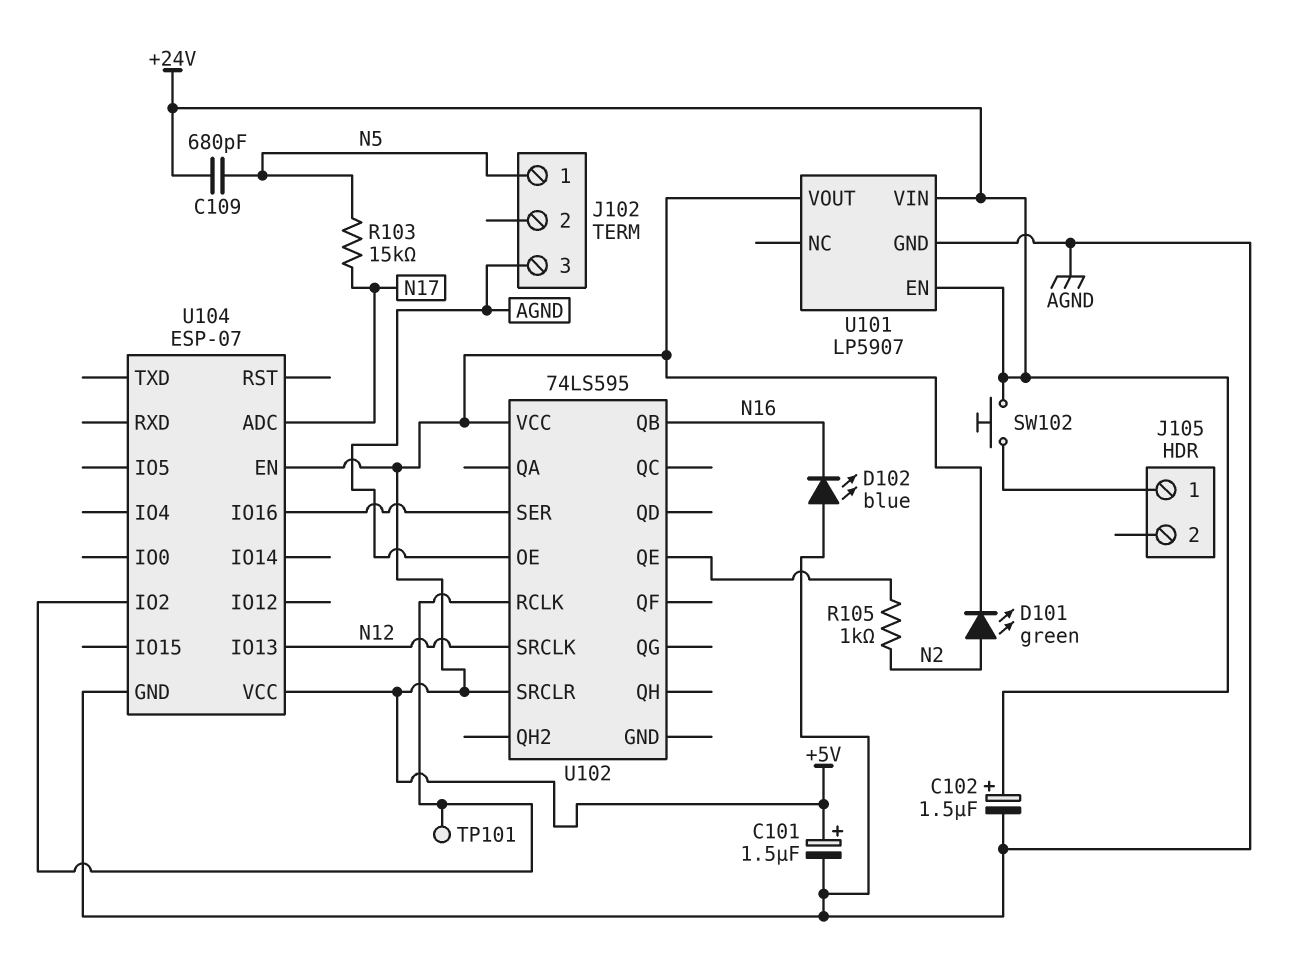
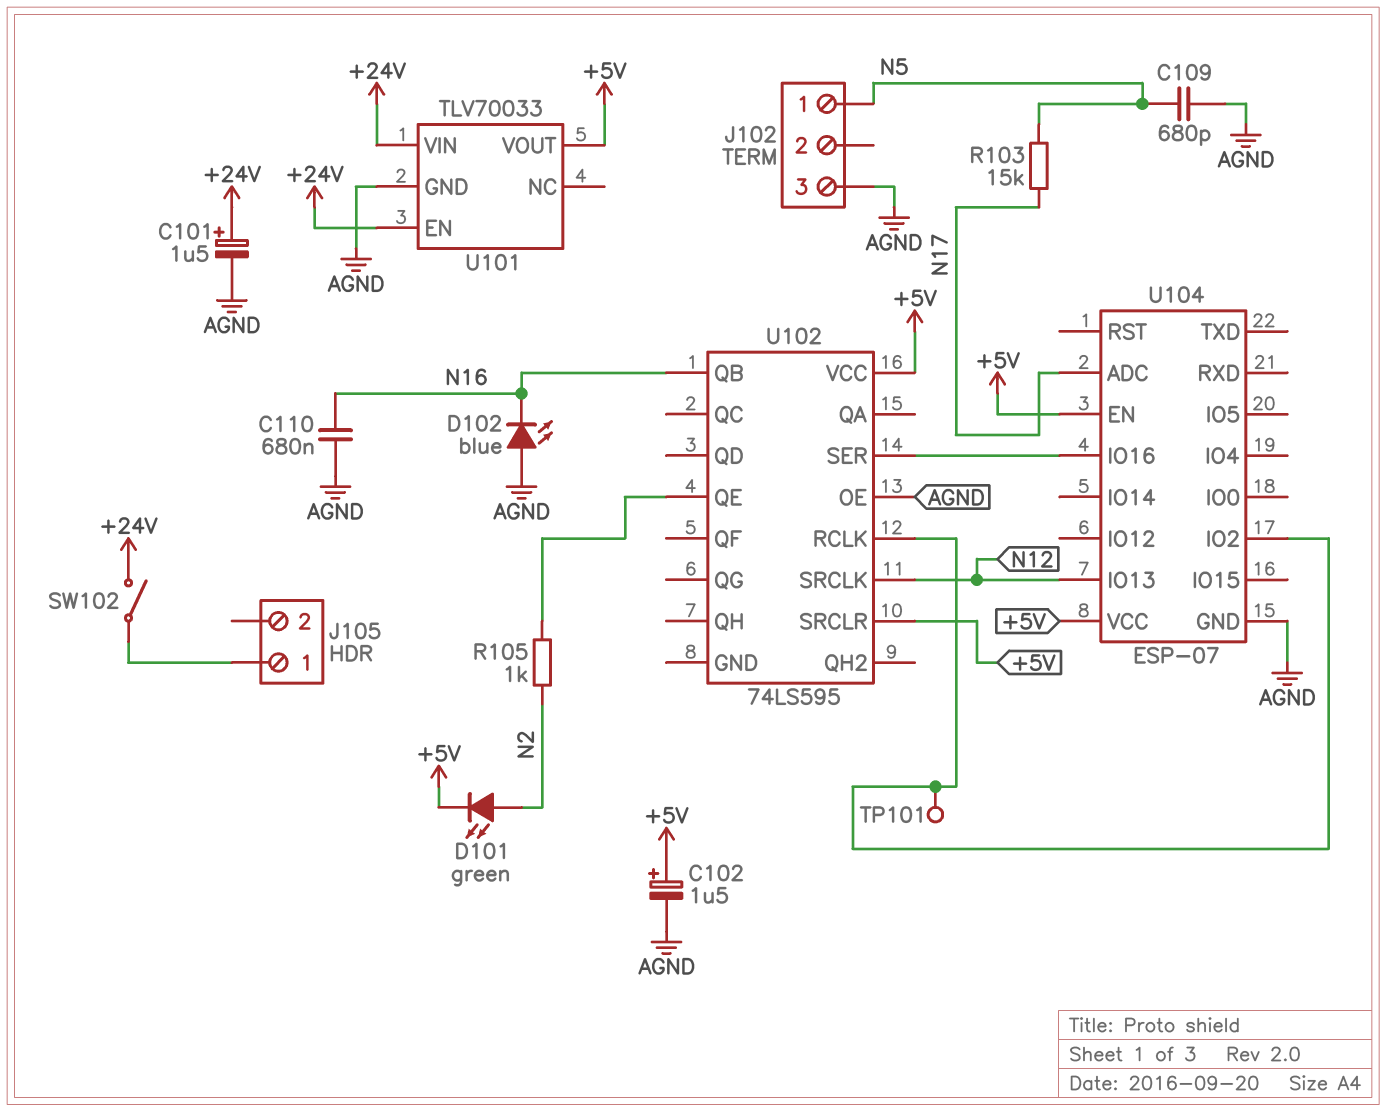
C101: 1.5uF (plus +5V, minus AGND) -> 1.5uF (plus +24V, minus AGND)
C102: 1.5uF (plus +24V, minus AGND) -> 1.5uF (plus +5V, minus AGND)
C109: 680pF (+24V, N5) -> 680pF (AGND, N5)
C110: none -> 680nF (AGND, N16)
SW102: button (+24V, J105/1) -> switch (+24V, J105/1)
U101: LP5907 -> TLV70033

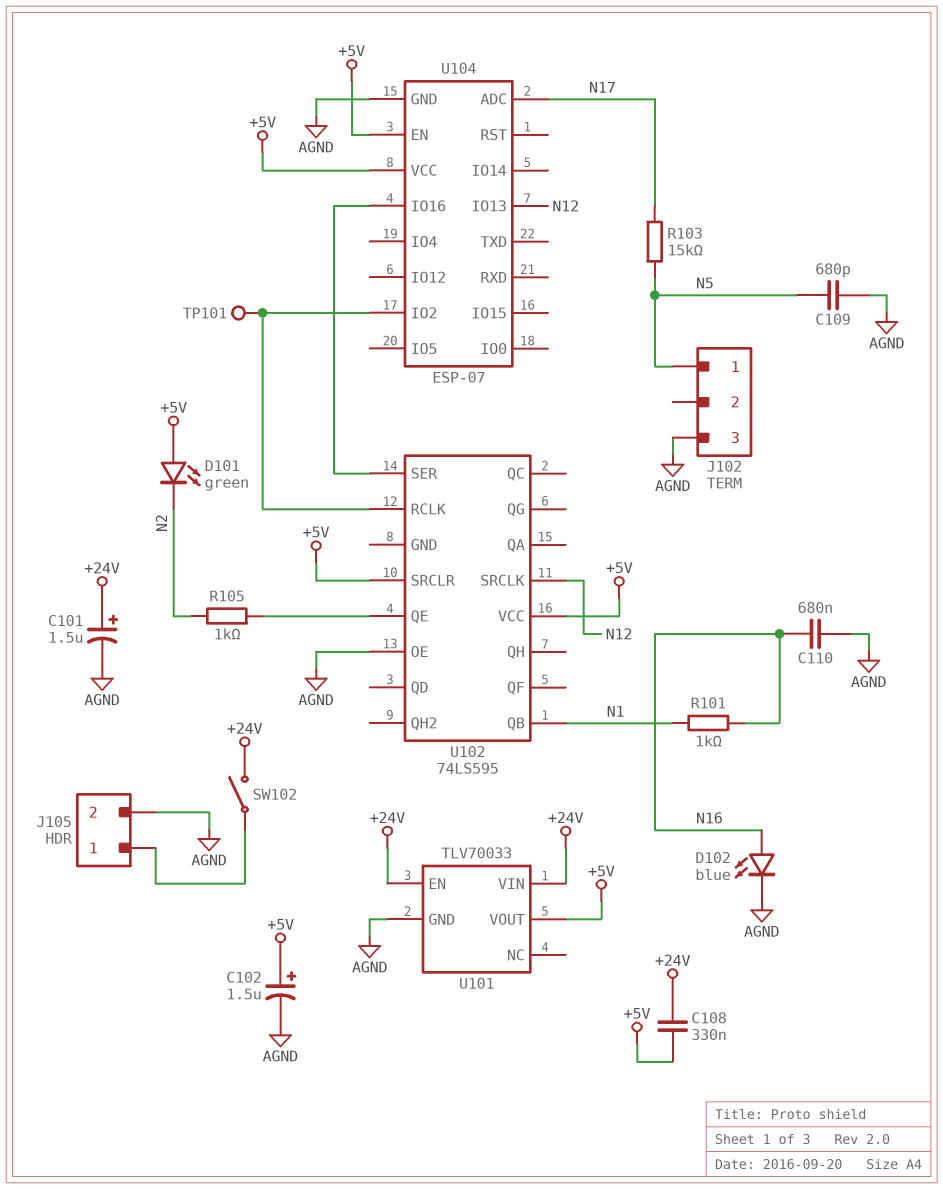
C108: none -> 330nF (+5V, +24V)
D101: LED green (A N2, K +5V) -> LED green (A +5V, K N2)
D102: LED blue (A AGND, K N16) -> LED blue (A N16, K AGND)
J105 pin 2: none -> AGND
R101: none -> 1k (N1, N16)
U102 pin QB: N16 -> N1

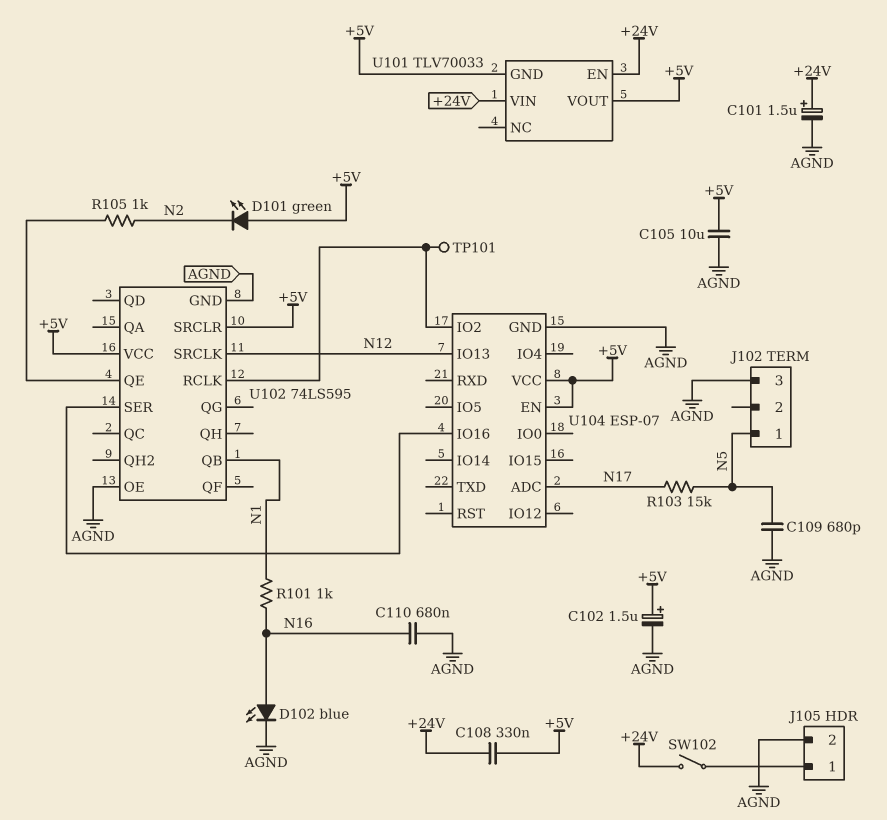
C105: none -> 10uF (+5V, AGND)
U101 pin GND: AGND -> +5V
U102 pin GND: none -> AGND

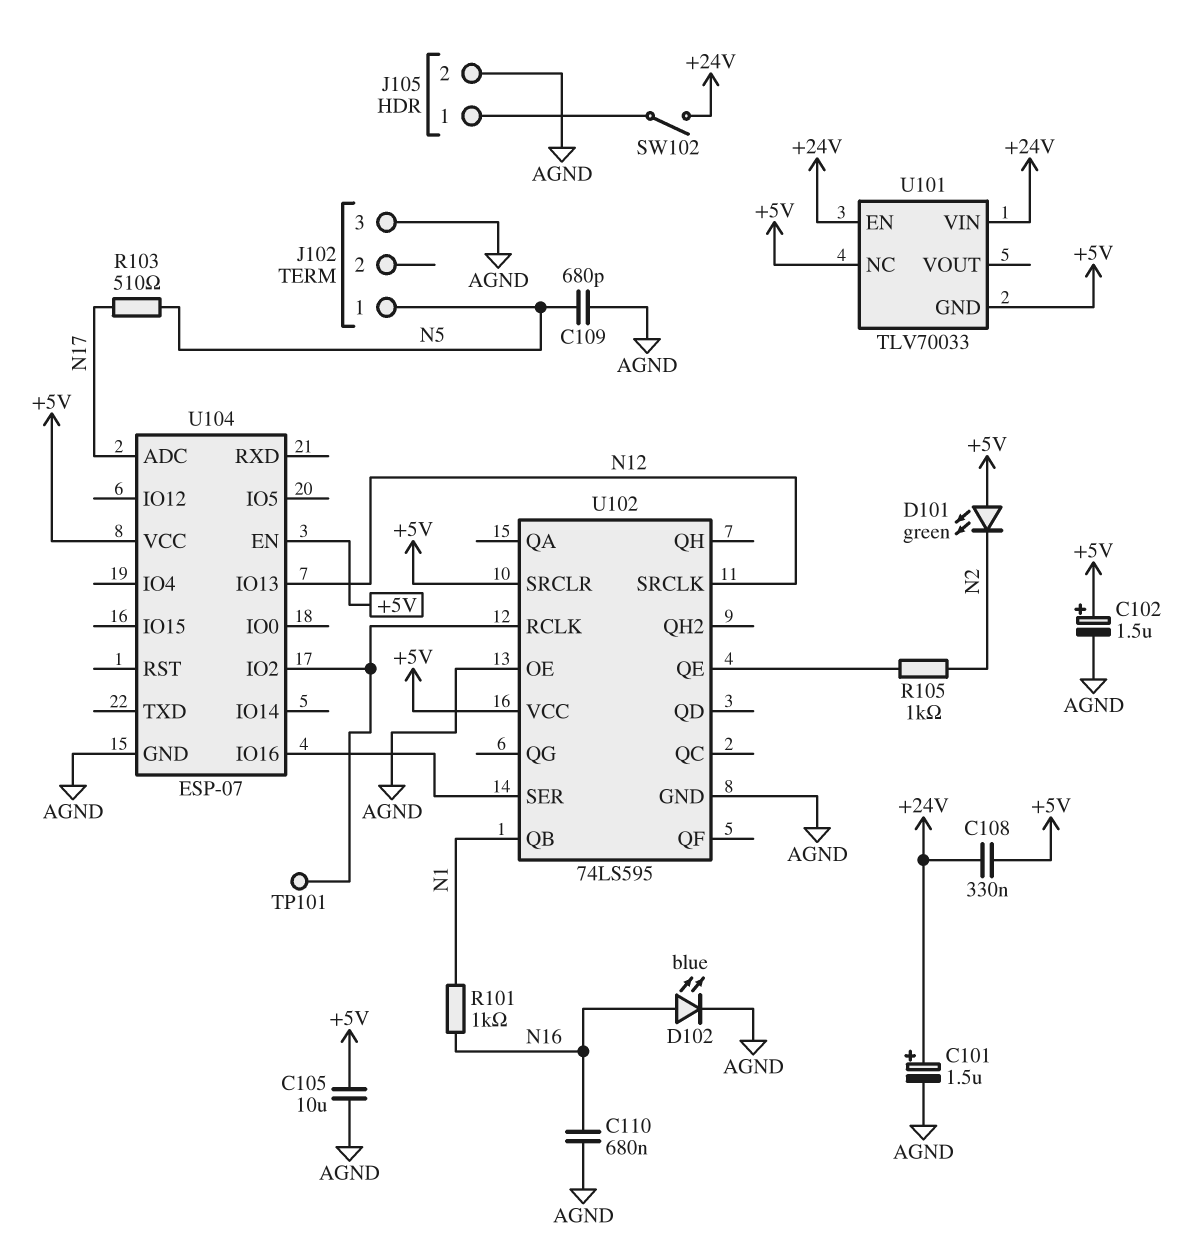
R103: 15k (N5, N17) -> 510 (N5, N17)
U101 pin NC: none -> +5V
U101 pin VOUT: +5V -> none

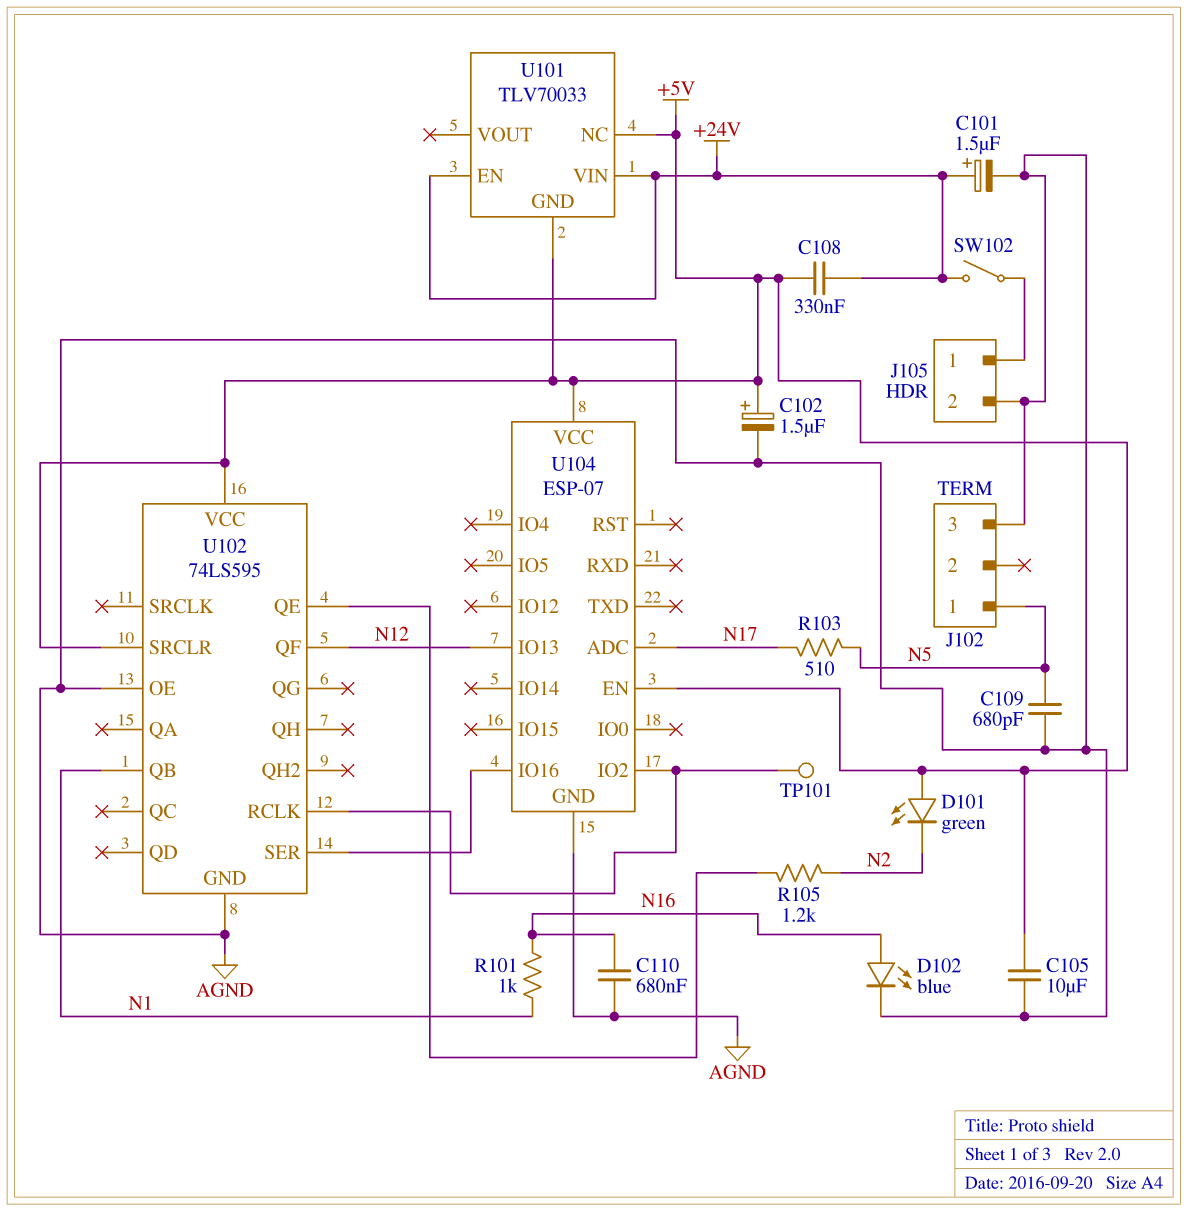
R105: 1k (N2, U102/QE) -> 1.2k (N2, U102/QE)
U102 pin QF: none -> N12
U102 pin SRCLK: N12 -> none

